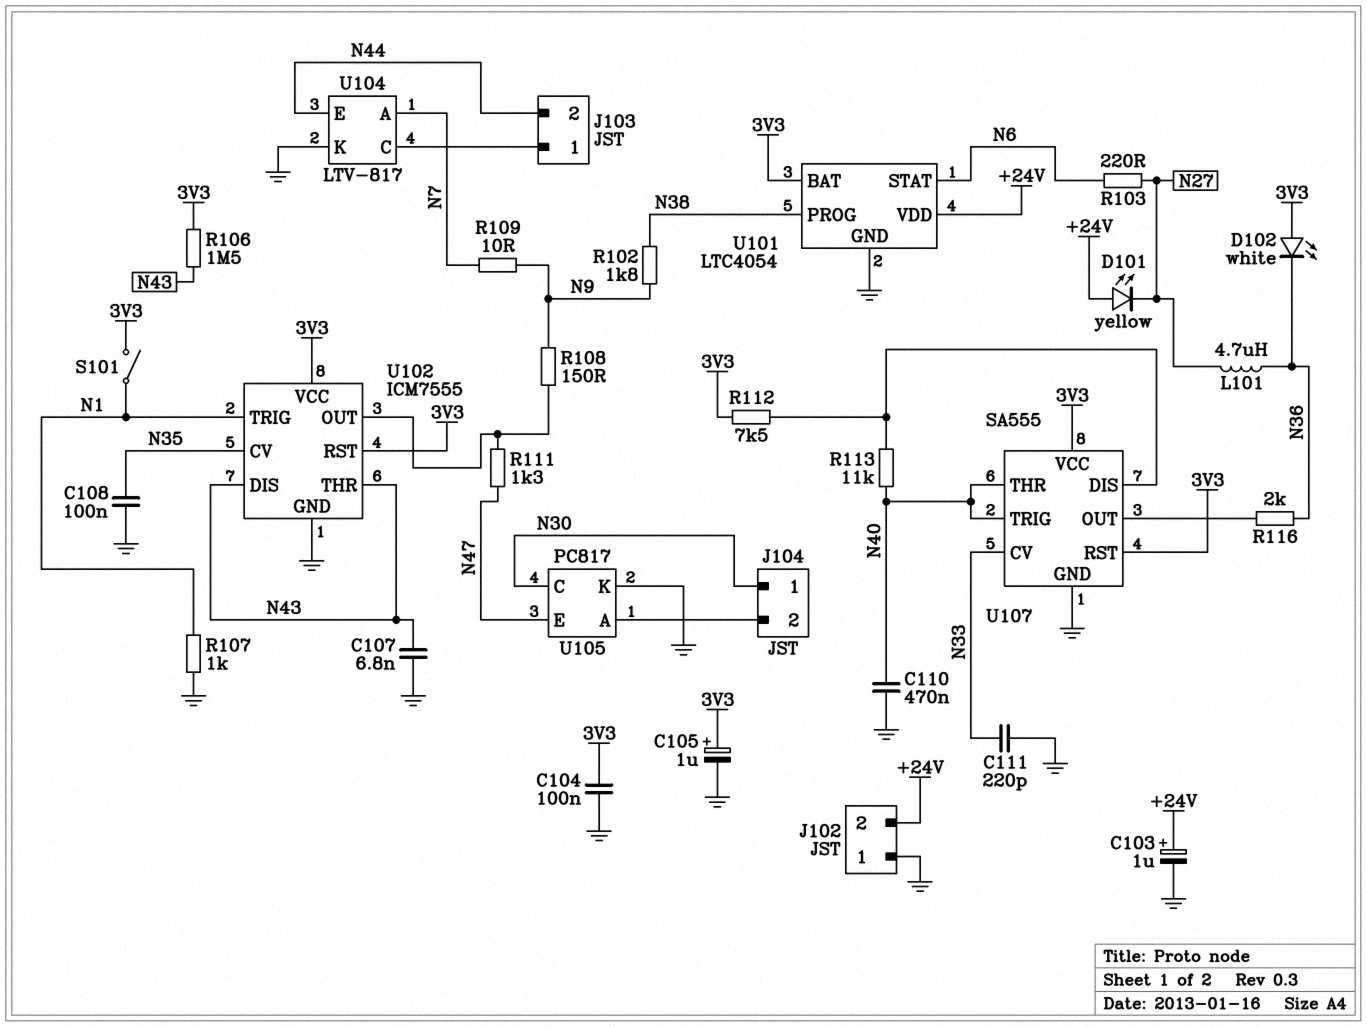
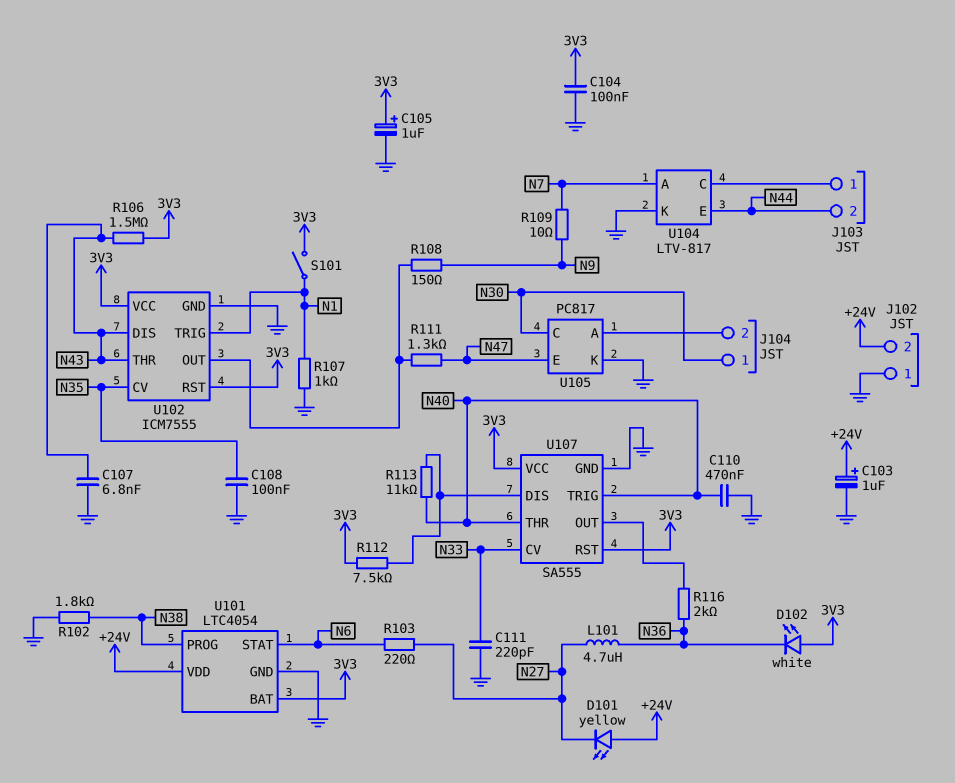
R102: 1.8k (N9, N38) -> 1.8k (GND, N38)

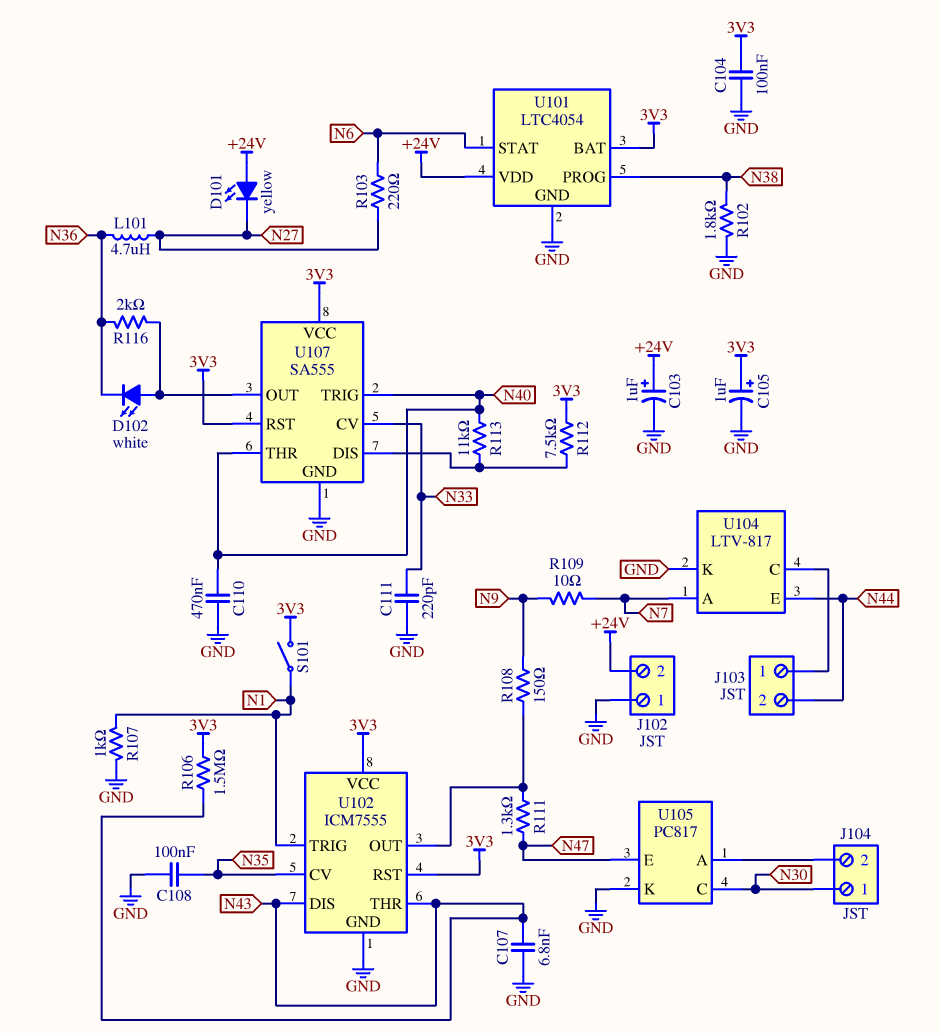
D102: LED white (A 3V3, K N36) -> LED white (A U107/OUT, K N36)

